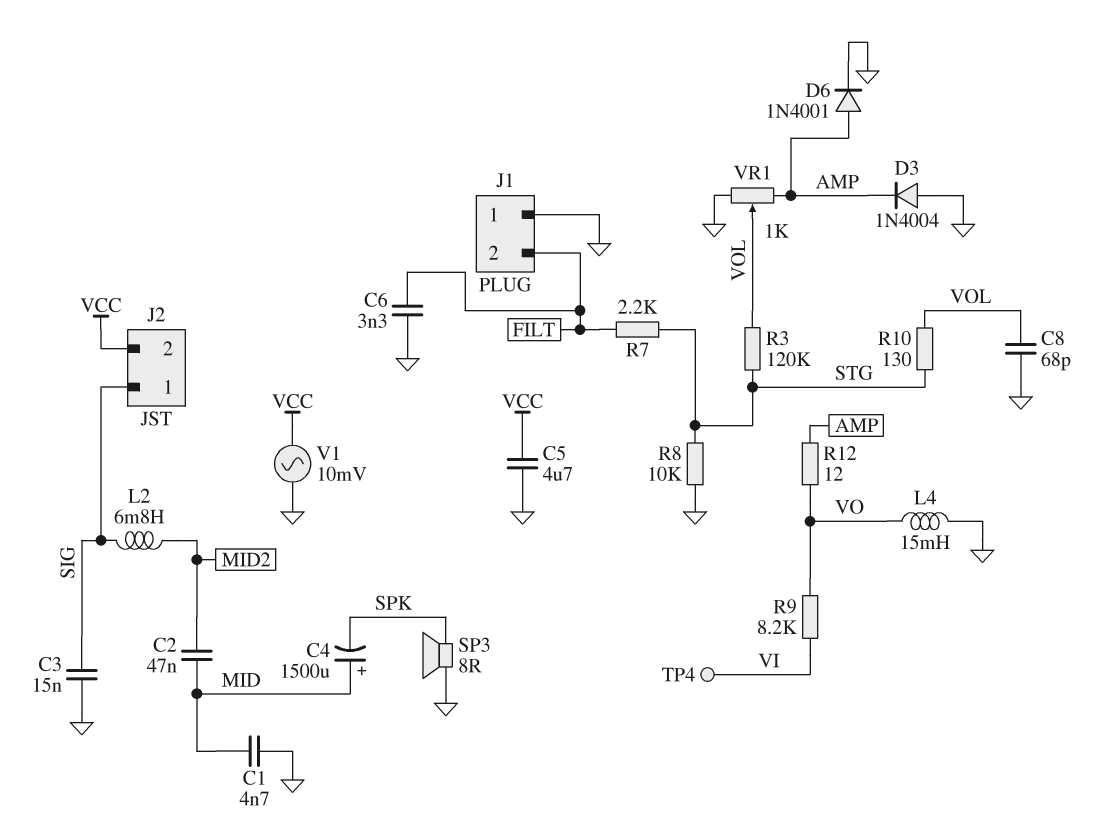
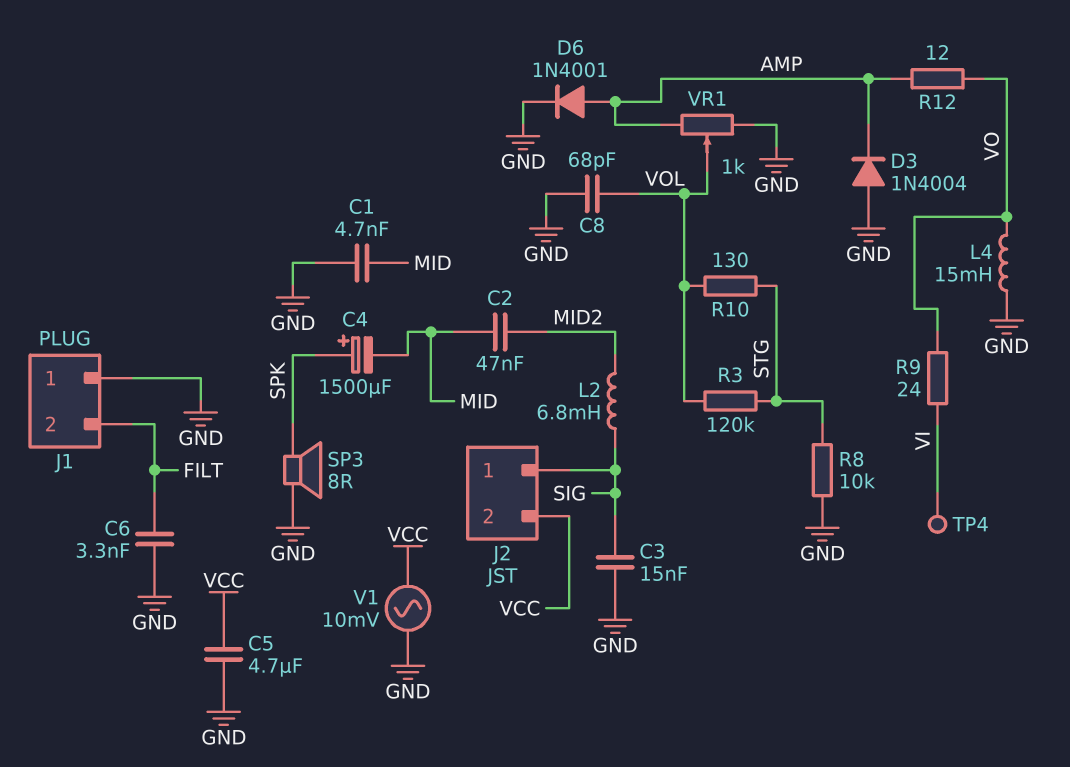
C4: 1500uF (plus MID, minus SPK) -> 1500uF (plus SPK, minus MID)
R7: 2.2k (FILT, STG) -> none
R9: 8.2k (VI, VO) -> 24 (VI, VO)

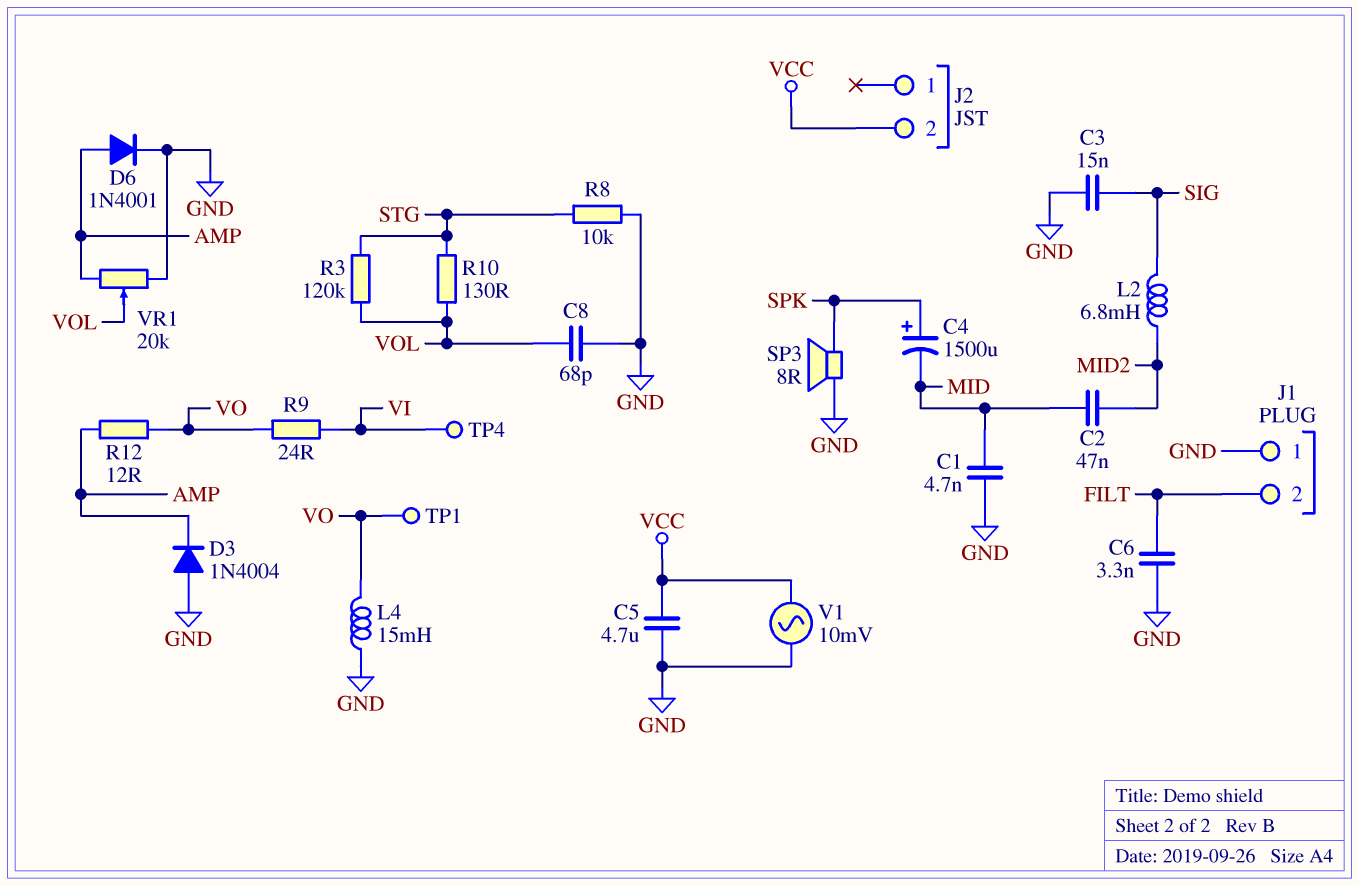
J2 pin 1: SIG -> none
TP1: none -> test point (VO)
VR1: 1k (AMP, GND, wiper VOL) -> 20k (AMP, GND, wiper VOL)

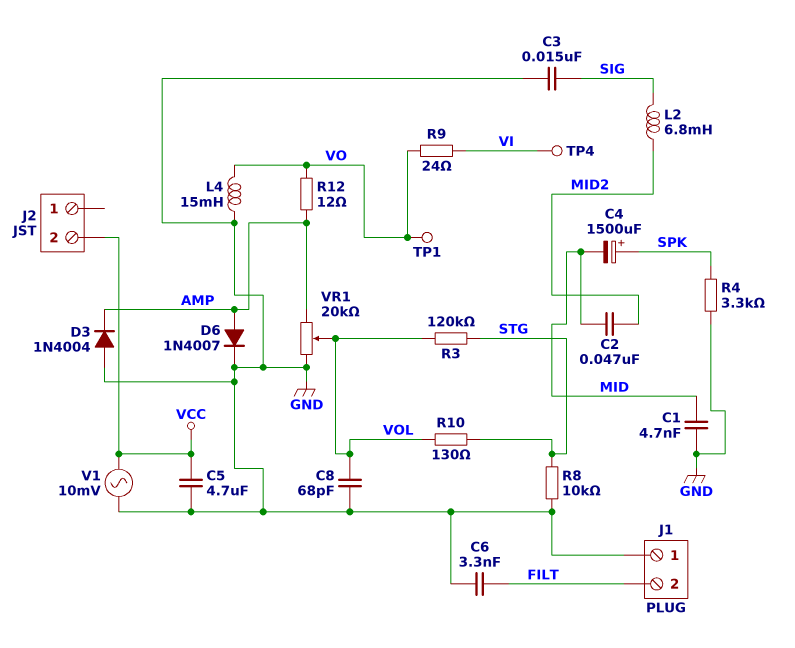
D6: diode 1N4001 (A AMP, K GND) -> diode 1N4007 (A AMP, K GND)
R4: none -> 3.3k (GND, SPK)
SP3: speaker 8R (GND, SPK) -> none

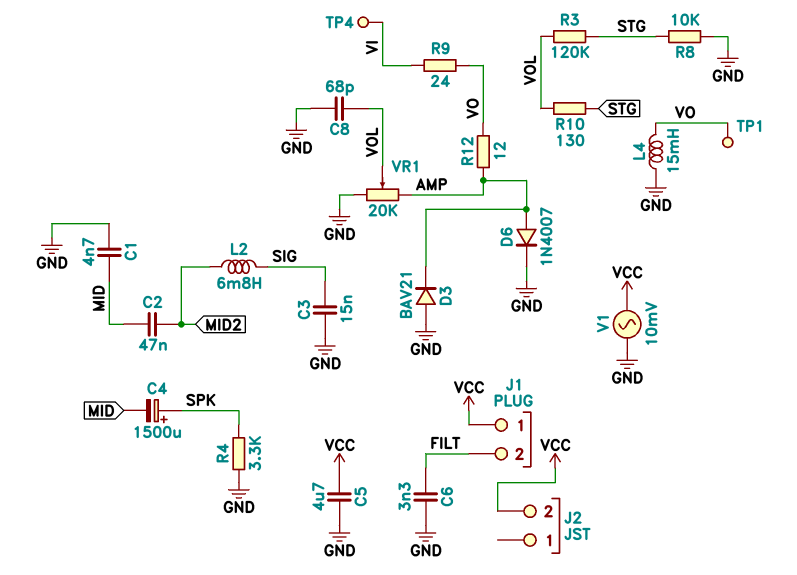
D3: diode 1N4004 (A GND, K AMP) -> diode BAV21 (A GND, K AMP)
J1 pin 1: GND -> VCC

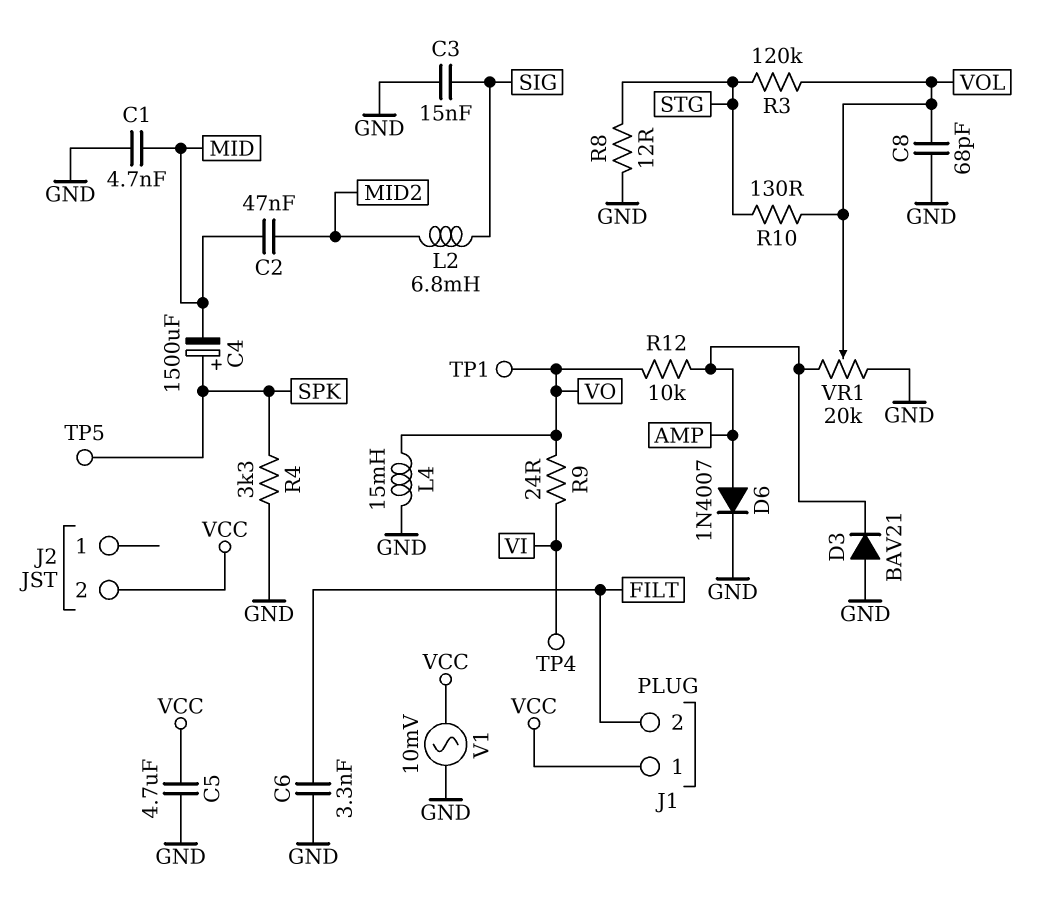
R8: 10k (GND, STG) -> 12 (GND, STG)
R12: 12 (AMP, VO) -> 10k (AMP, VO)
TP5: none -> test point (SPK)

